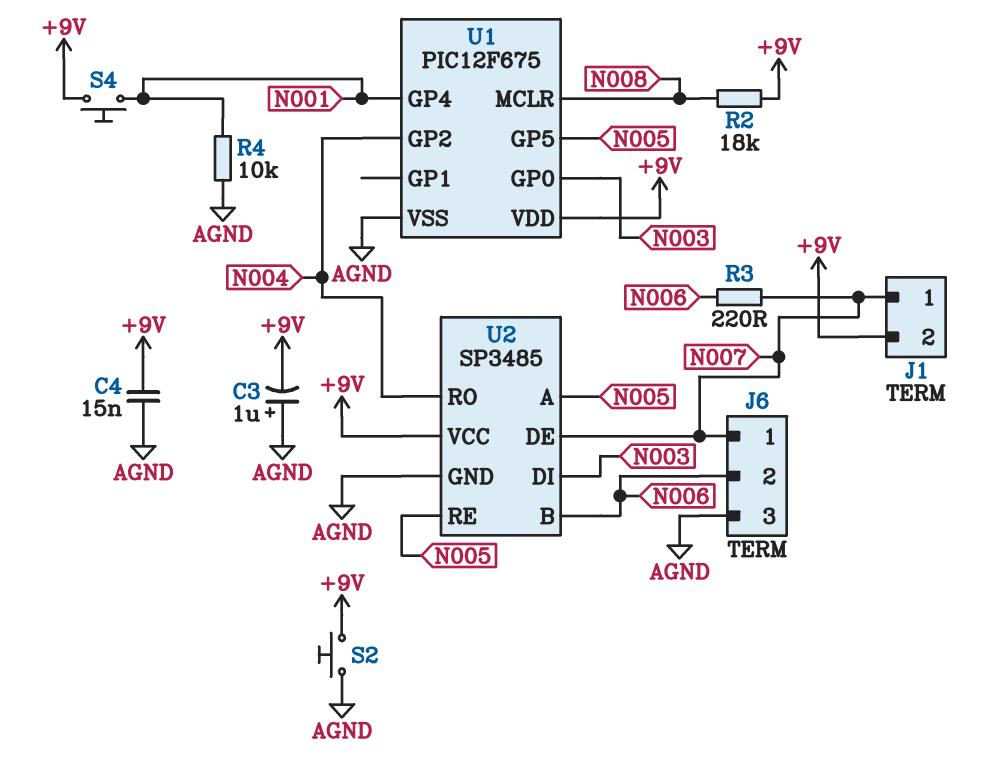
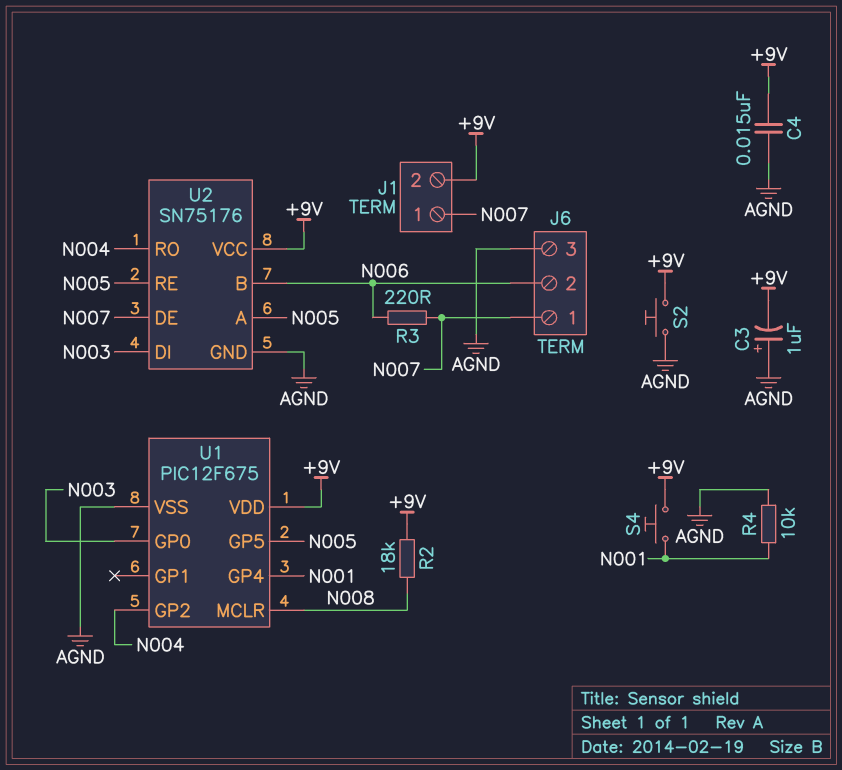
U2: SP3485 -> SN75176

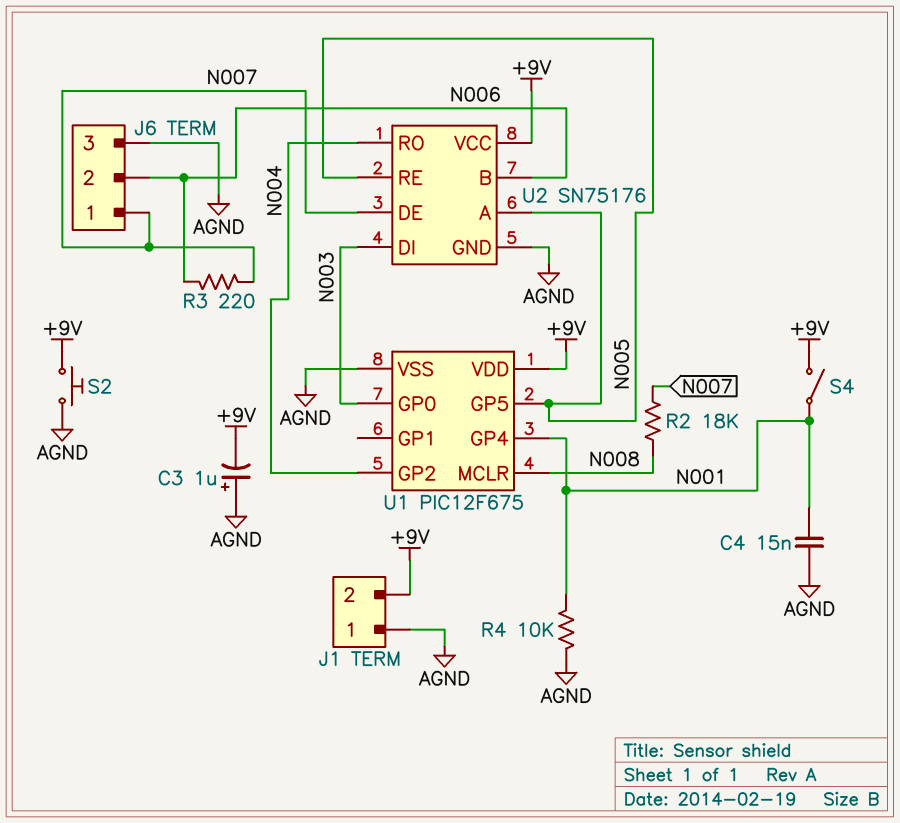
C4: 15nF (+9V, AGND) -> 15nF (AGND, N001)
J1 pin 1: N007 -> AGND
R2: 18k (+9V, N008) -> 18k (N007, N008)
S4: button (+9V, N001) -> switch (+9V, N001)

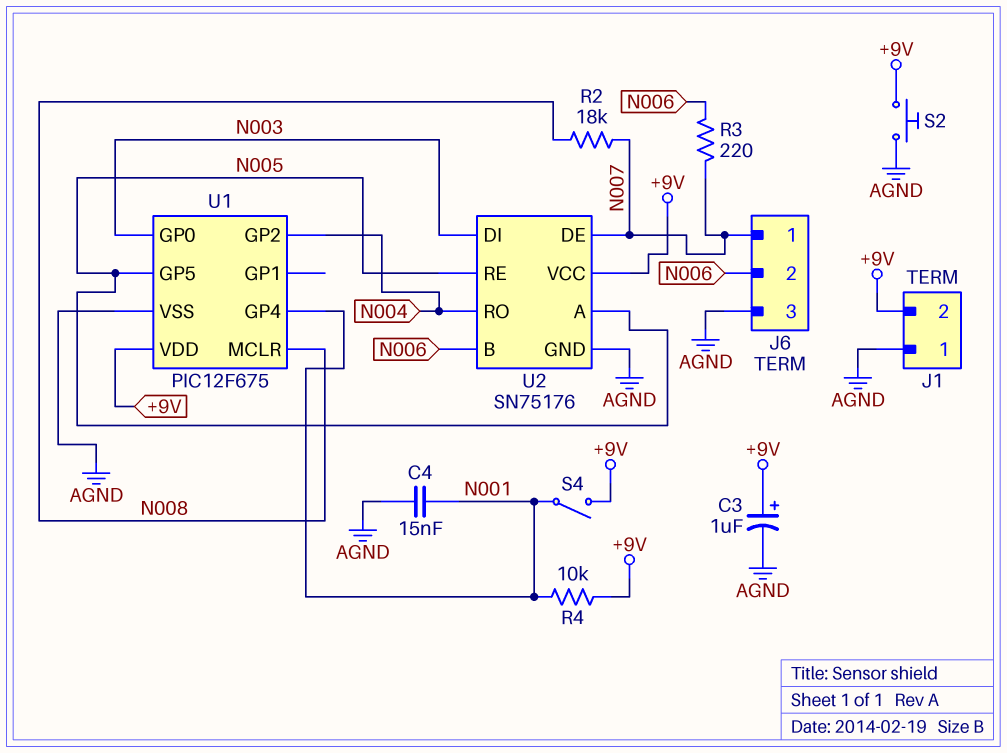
C3: 1uF (plus AGND, minus +9V) -> 1uF (plus +9V, minus AGND)
R4: 10k (AGND, N001) -> 10k (+9V, N001)

